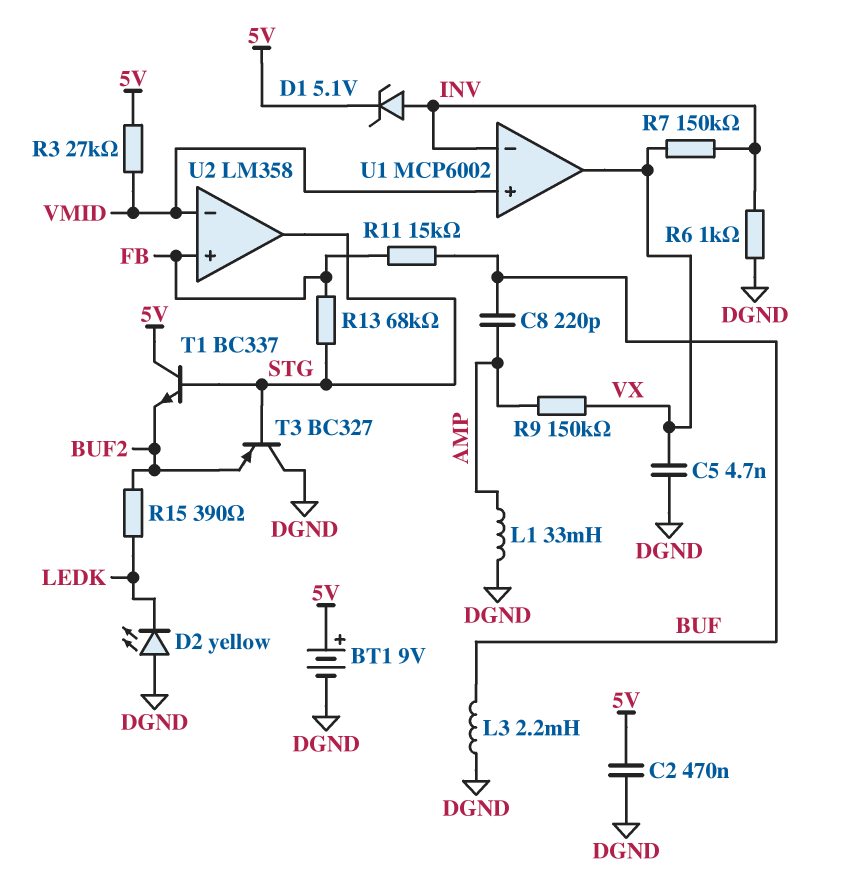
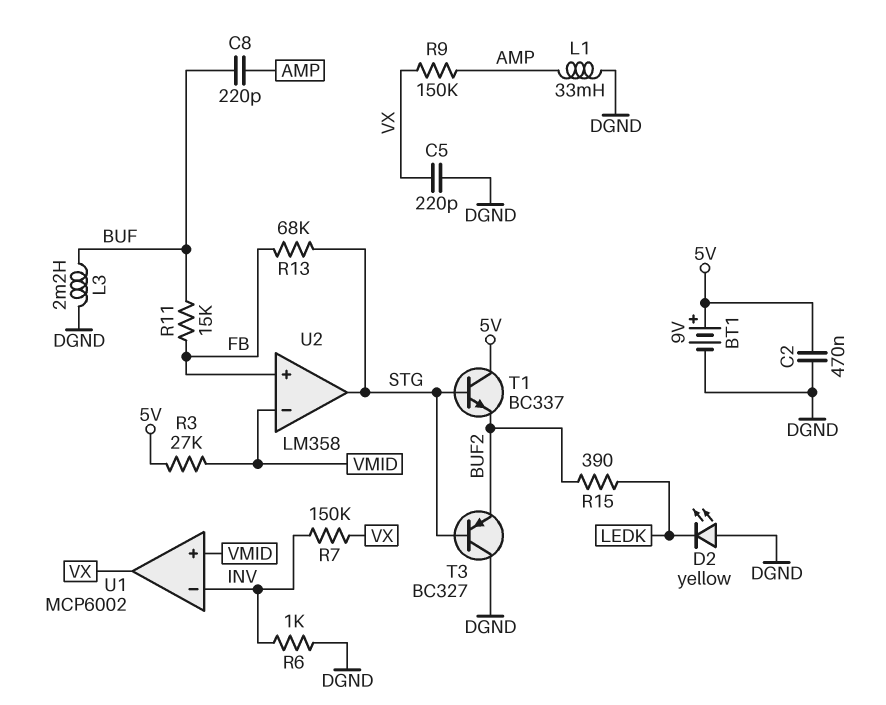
C5: 4.7nF (DGND, VX) -> 220pF (DGND, VX)
D1: zener 5.1V (A INV, K 5V) -> none

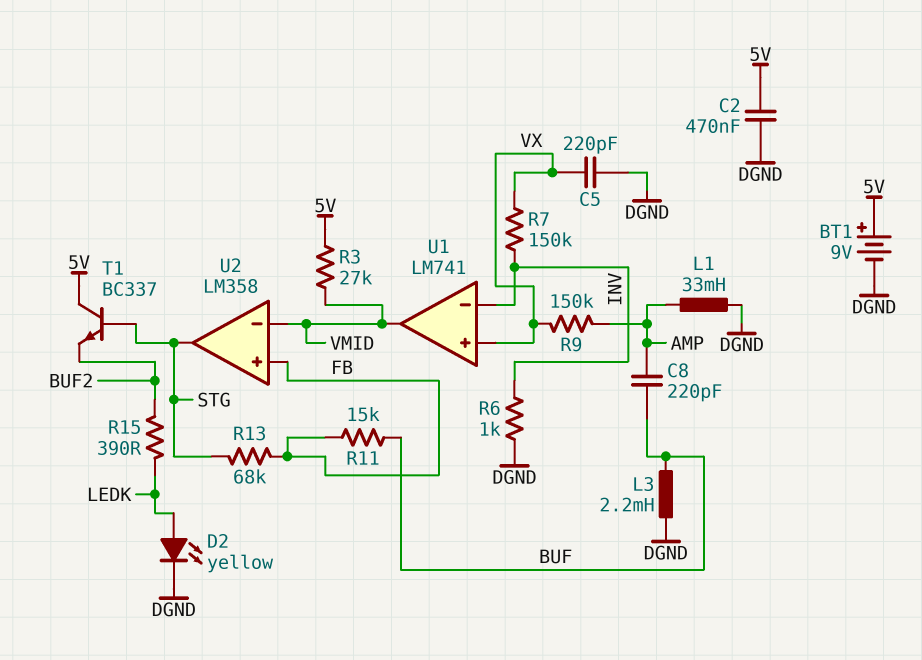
D2: LED yellow (A DGND, K LEDK) -> LED yellow (A LEDK, K DGND)
T3: PNP BC327 (B STG, C DGND, E BUF2) -> none
U1: MCP6002 -> LM741
U1 pin in+: VMID -> VX
U1 pin out: VX -> VMID

